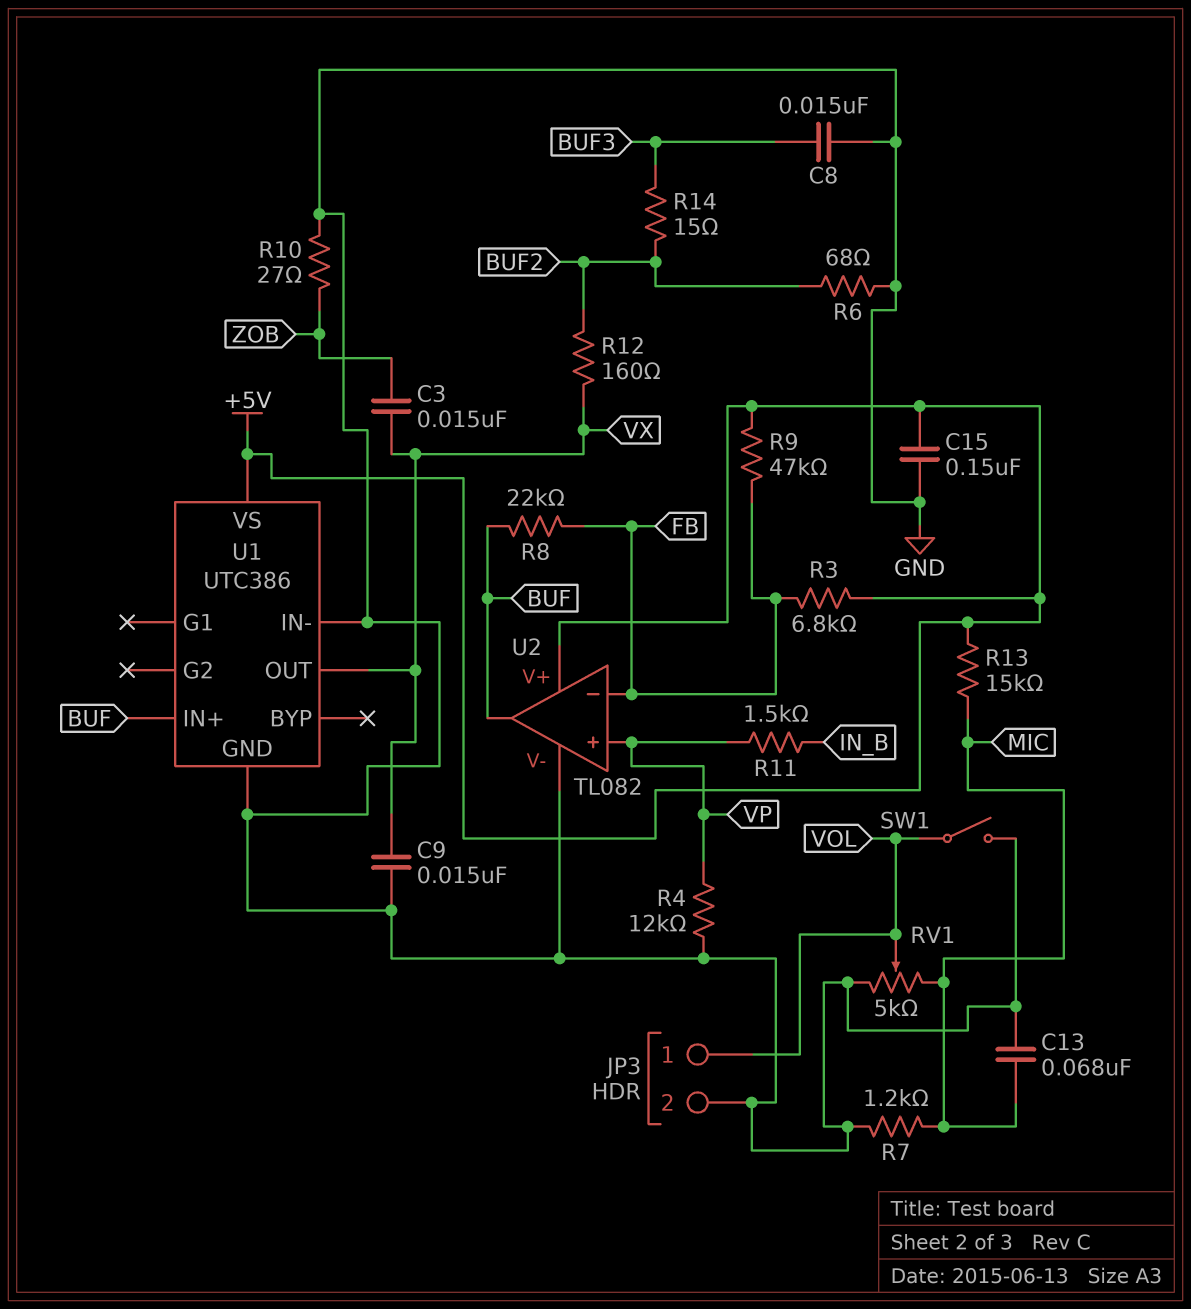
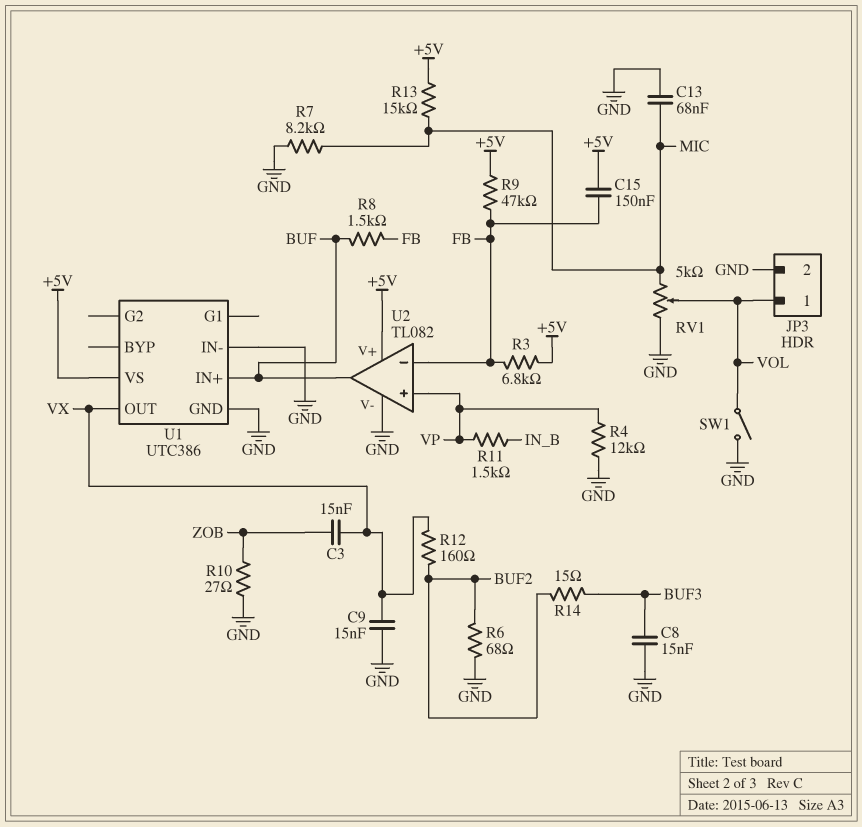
C15: 150nF (+5V, GND) -> 150nF (+5V, FB)
R7: 1.2k (GND, MIC) -> 8.2k (GND, MIC)
R8: 22k (BUF, FB) -> 1.5k (BUF, FB)

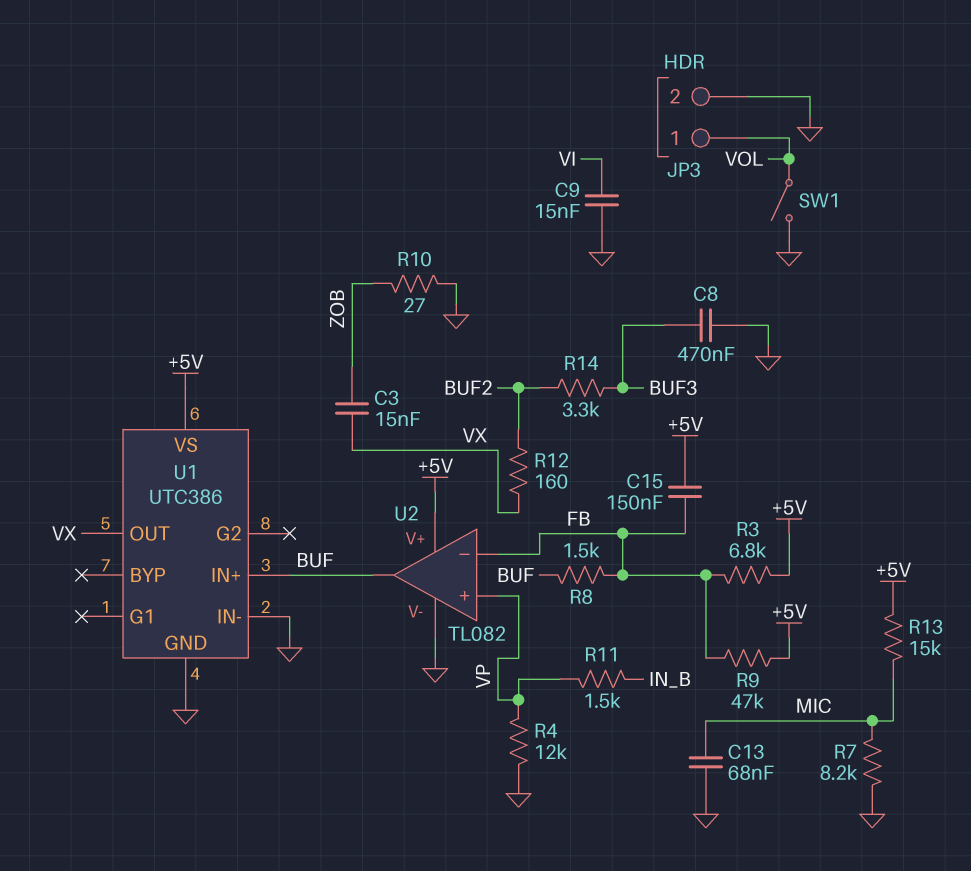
C8: 15nF (BUF3, GND) -> 470nF (BUF3, GND)
C9: 15nF (GND, VX) -> 15nF (GND, VI)
R6: 68 (BUF2, GND) -> none
R14: 15 (BUF2, BUF3) -> 3.3k (BUF2, BUF3)
RV1: 5k (GND, MIC, wiper VOL) -> none

